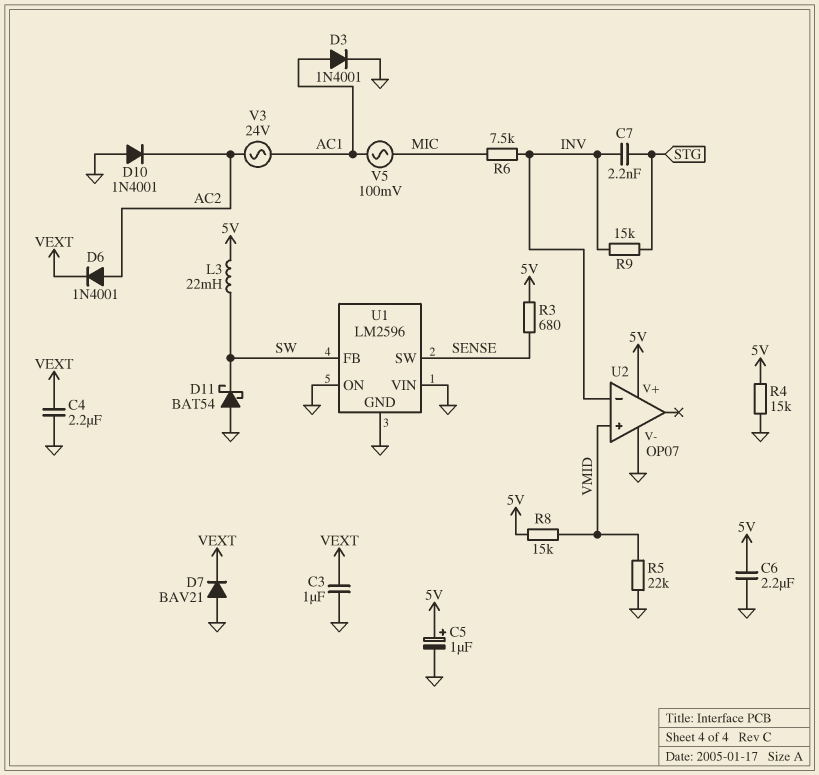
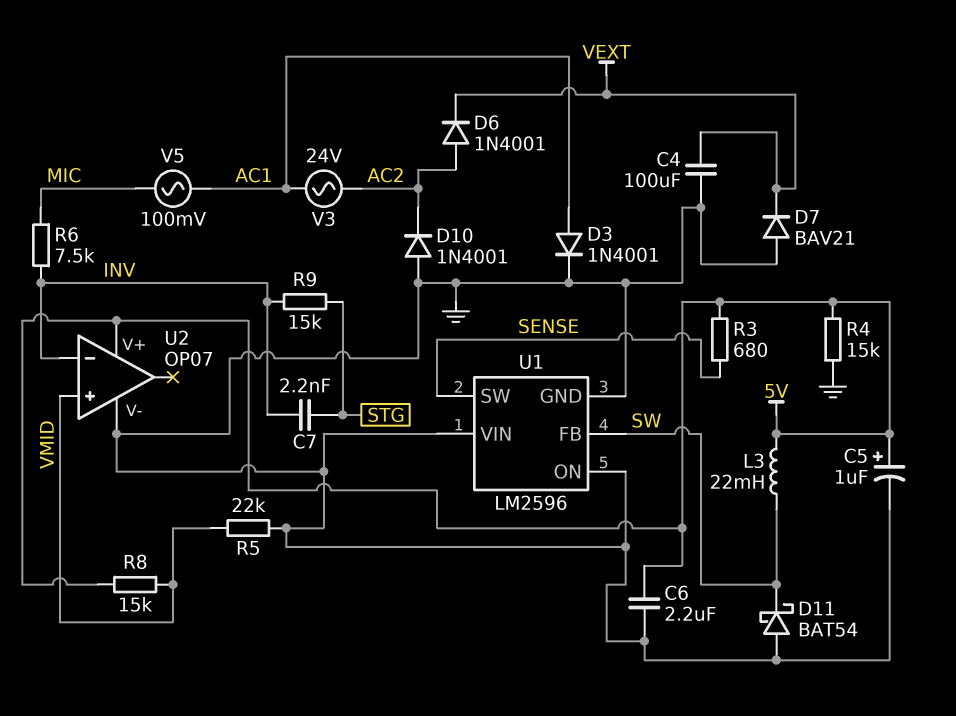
C3: 1uF (GND, VEXT) -> none
C4: 2.2uF (GND, VEXT) -> 100uF (GND, VEXT)

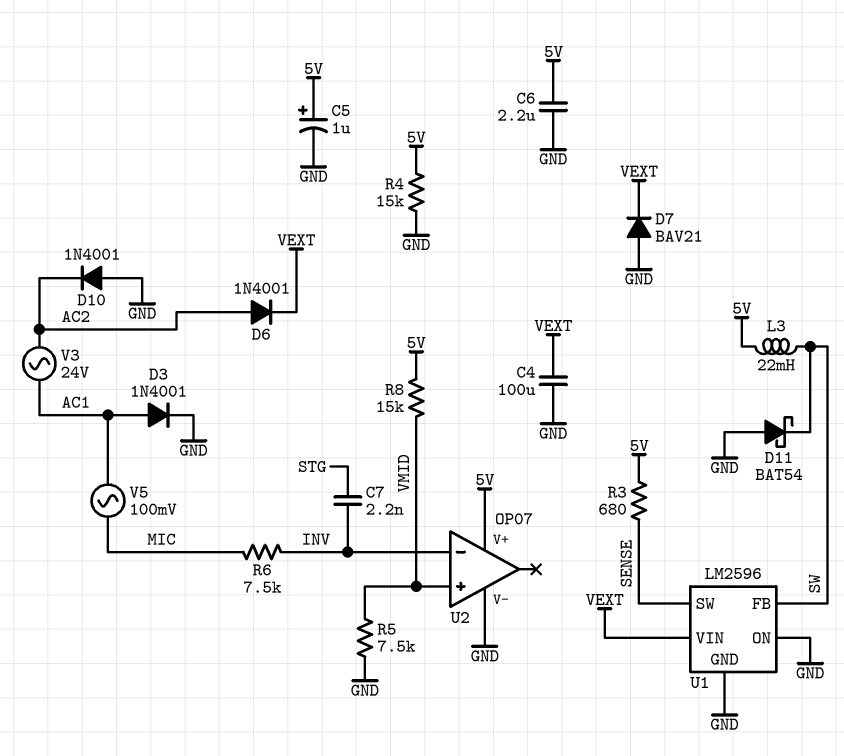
R5: 22k (GND, VMID) -> 7.5k (GND, VMID)
R9: 15k (INV, STG) -> none
U1 pin VIN: GND -> VEXT

